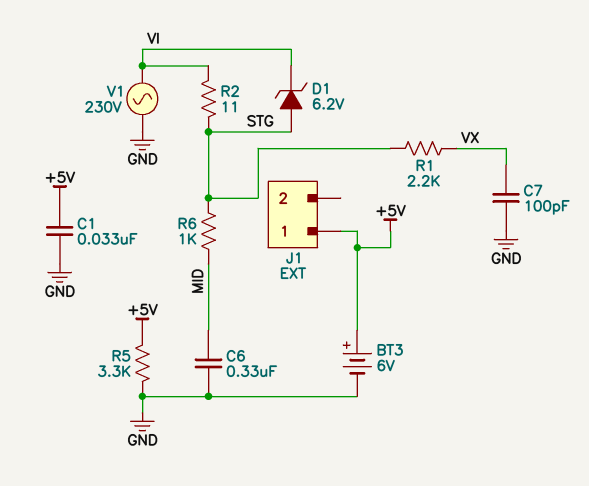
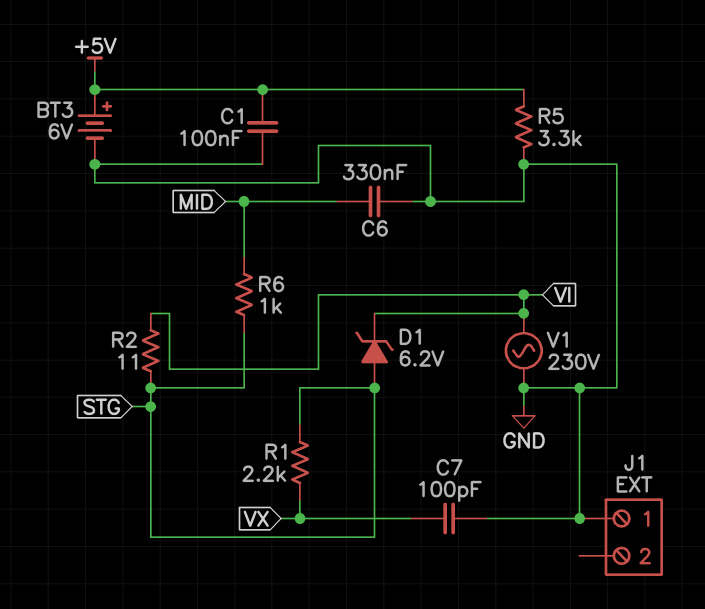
C1: 33nF (+5V, GND) -> 100nF (+5V, GND)
J1 pin 1: +5V -> GND

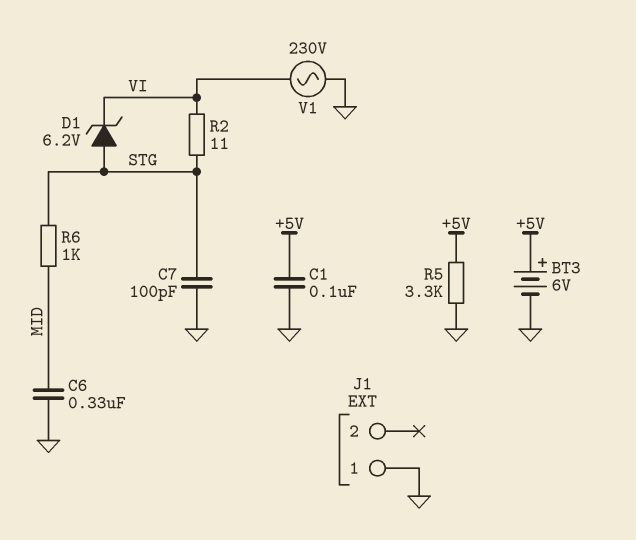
C7: 100pF (GND, VX) -> 100pF (GND, STG)
R1: 2.2k (STG, VX) -> none

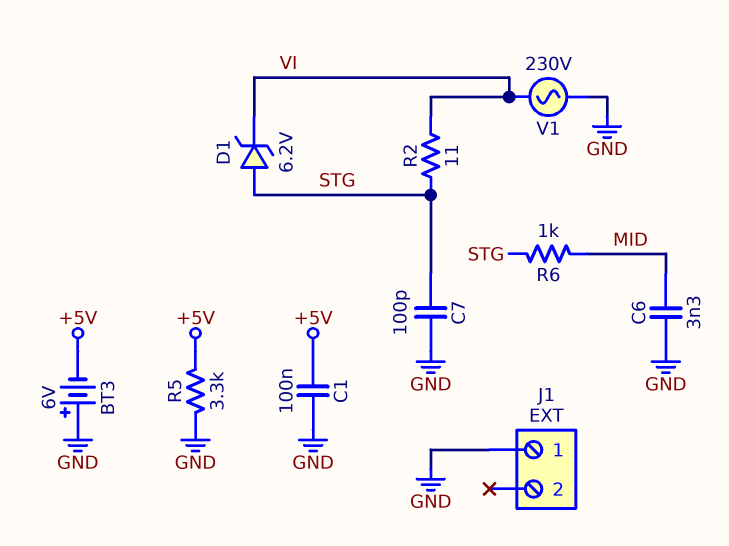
BT3: 6V (plus +5V, minus GND) -> 6V (plus GND, minus +5V)
C6: 330nF (GND, MID) -> 3.3nF (GND, MID)

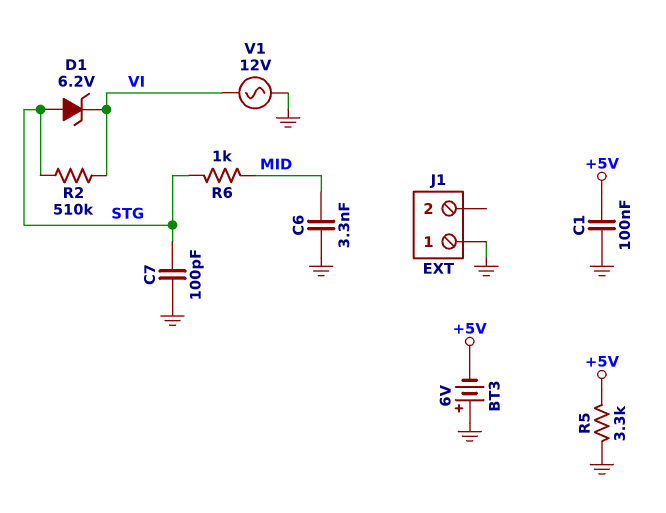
R2: 11 (STG, VI) -> 510k (STG, VI)
V1: AC 230V (GND, VI) -> AC 12V (GND, VI)

